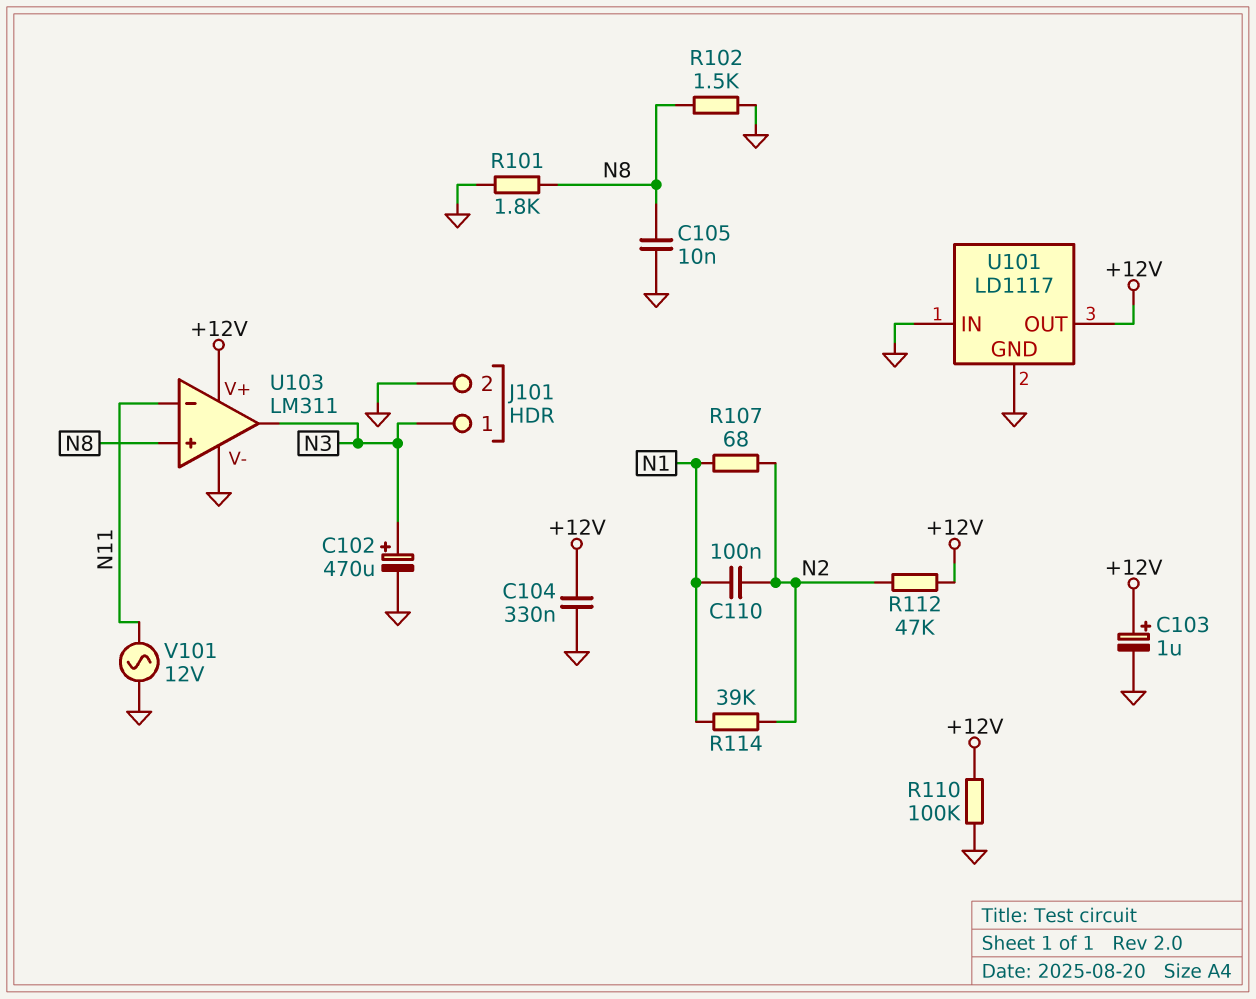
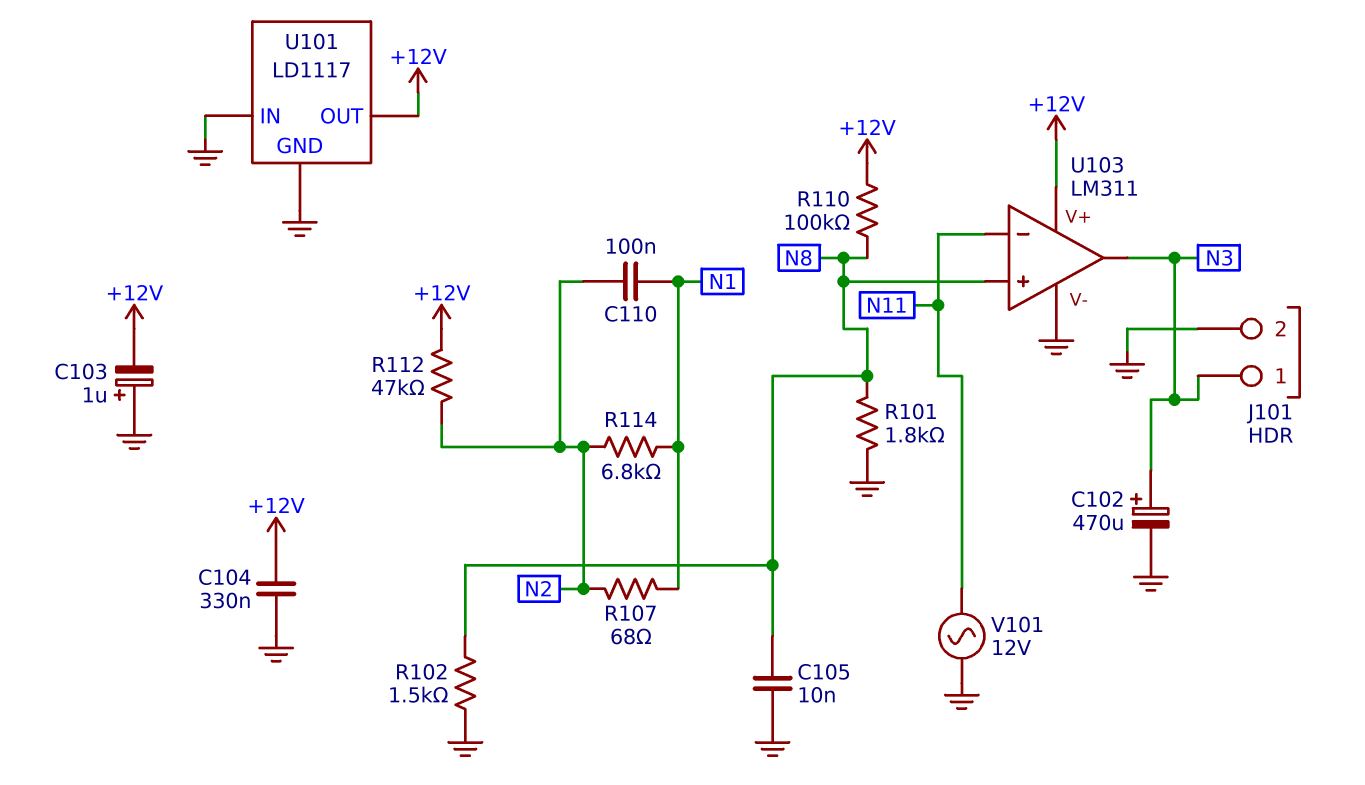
C103: 1uF (plus +12V, minus GND) -> 1uF (plus GND, minus +12V)
R110: 100k (+12V, GND) -> 100k (+12V, N8)
R114: 39k (N1, N2) -> 6.8k (N1, N2)

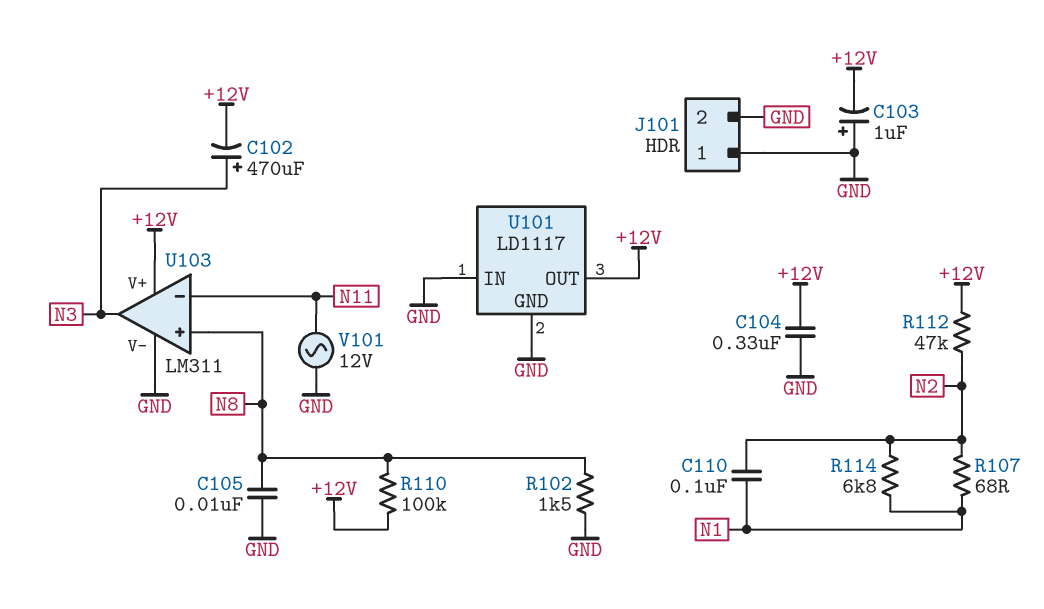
C102: 470uF (plus N3, minus GND) -> 470uF (plus N3, minus +12V)
J101 pin 1: N3 -> GND
R101: 1.8k (GND, N8) -> none

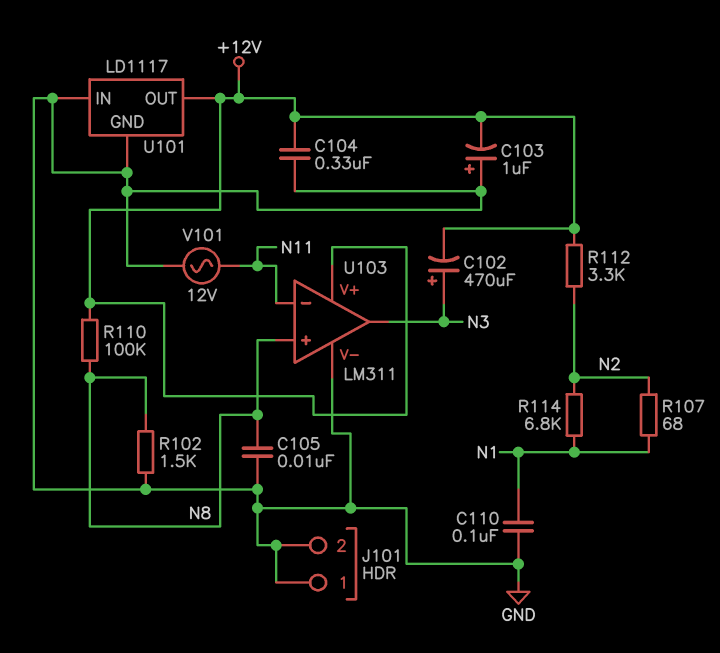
C110: 100nF (N1, N2) -> 100nF (GND, N1)
R112: 47k (+12V, N2) -> 3.3k (+12V, N2)

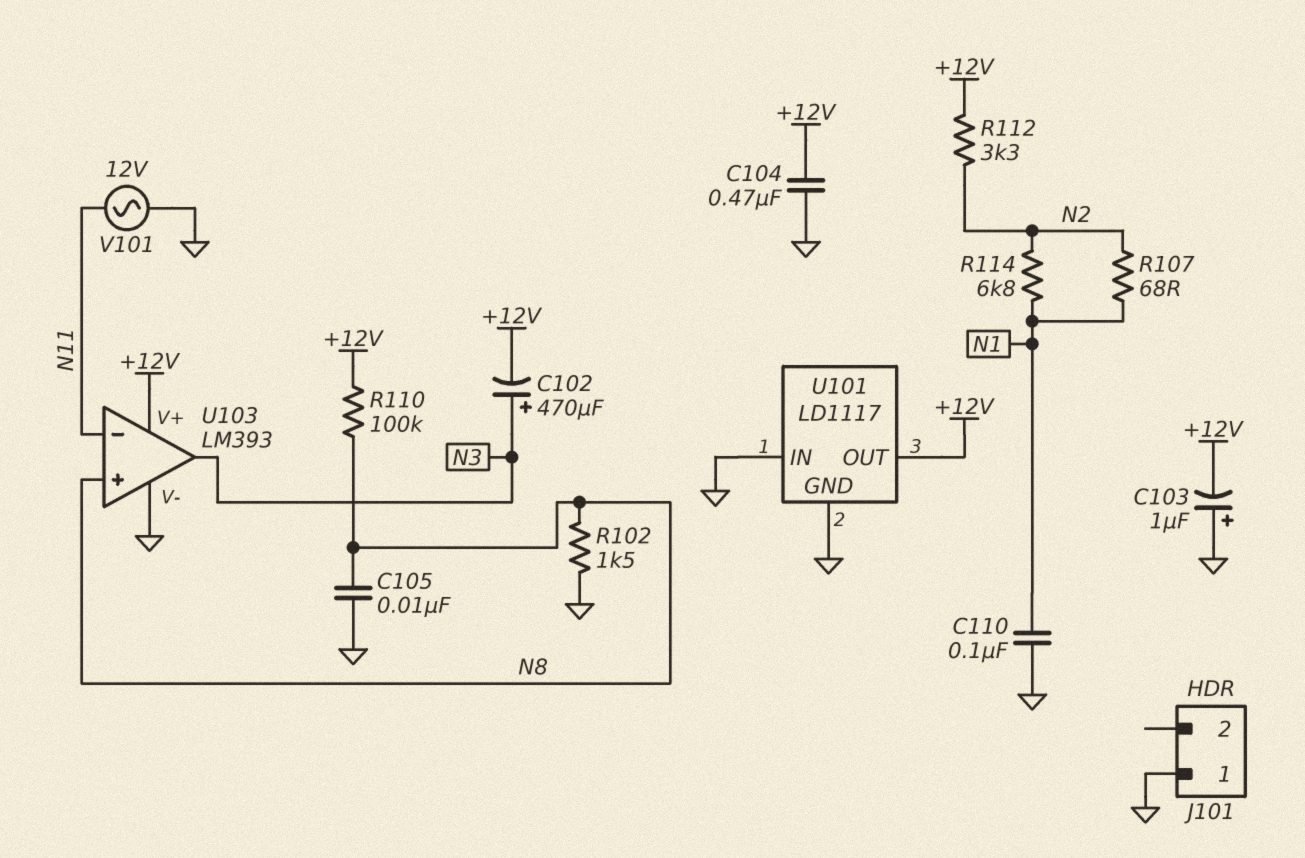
C104: 330nF (+12V, GND) -> 470nF (+12V, GND)
J101 pin 2: GND -> none
U103: LM311 -> LM393

